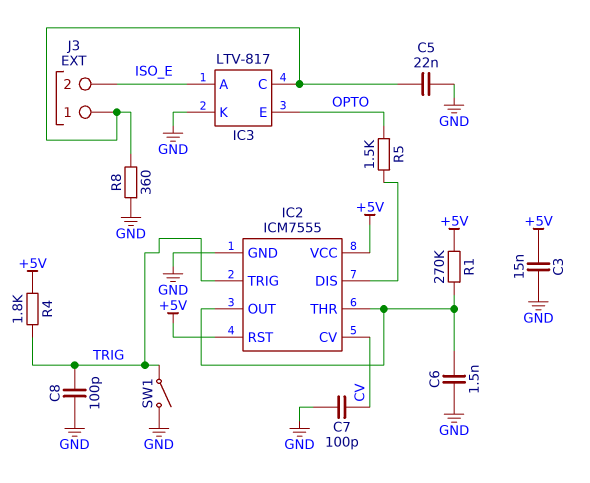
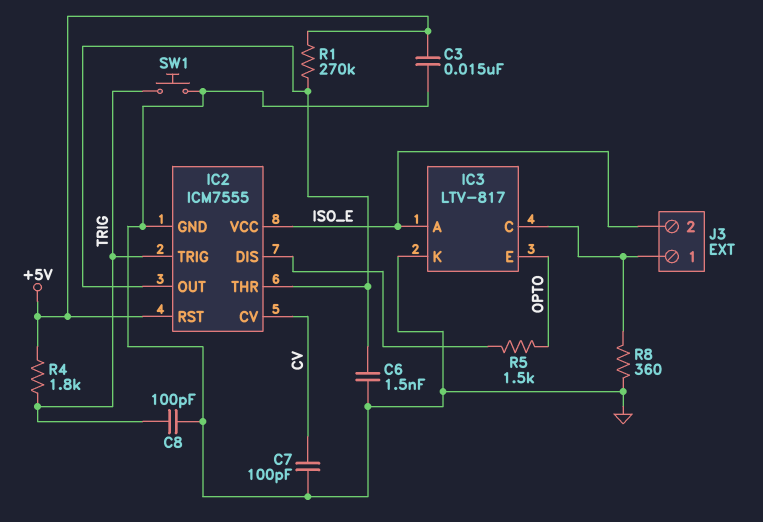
C5: 22nF (GND, IC3/C) -> none
IC2 pin VCC: +5V -> ISO_E
SW1: switch (GND, TRIG) -> button (GND, TRIG)

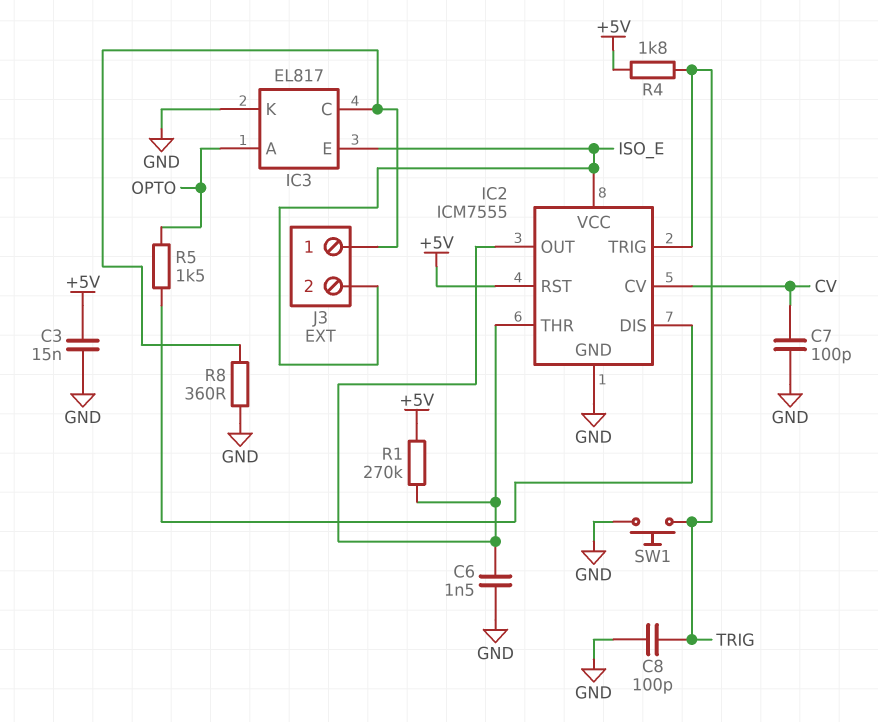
IC3: LTV-817 -> EL817
IC3 pin A: ISO_E -> OPTO
IC3 pin E: OPTO -> ISO_E

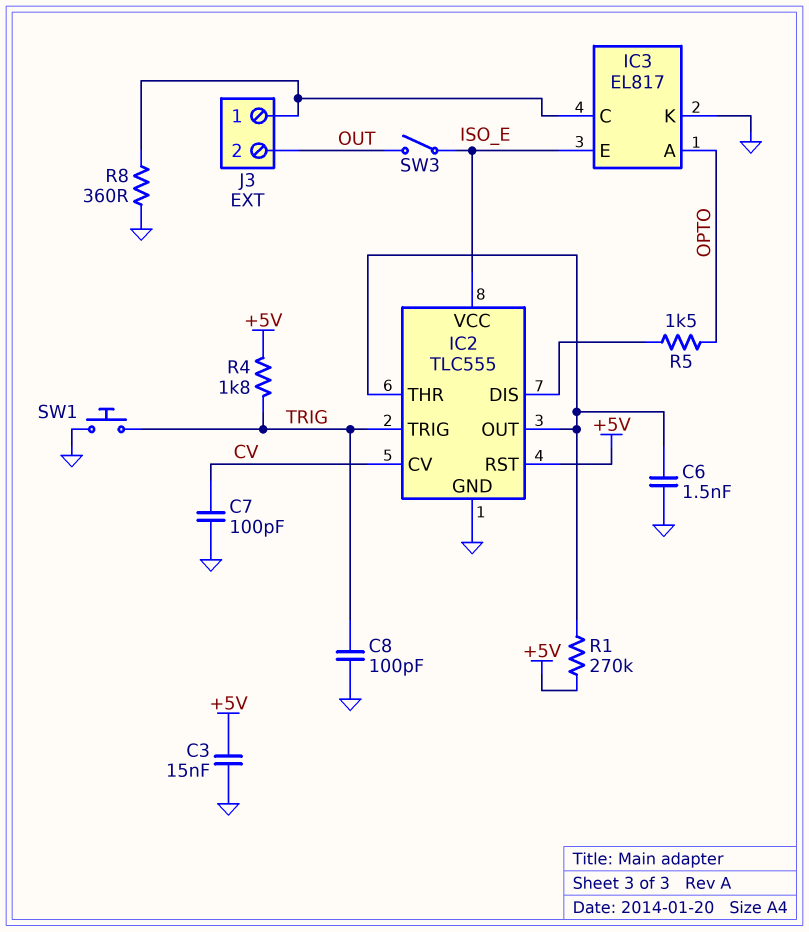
IC2: ICM7555 -> TLC555
J3 pin 2: ISO_E -> OUT
SW3: none -> switch (ISO_E, OUT)

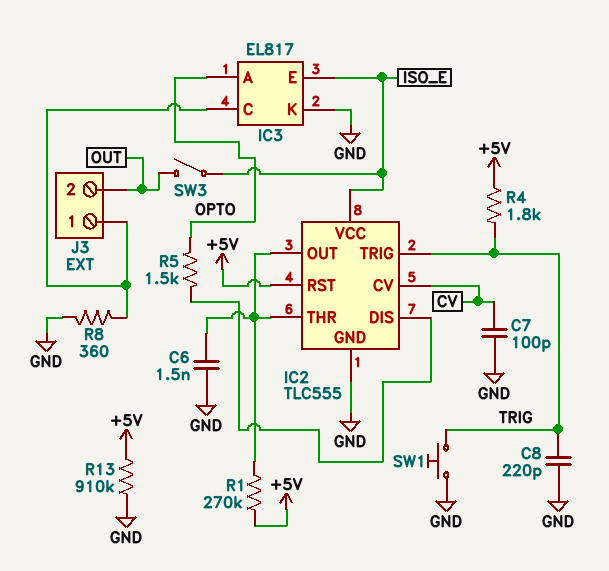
C3: 15nF (+5V, GND) -> none
C8: 100pF (GND, TRIG) -> 220pF (GND, TRIG)
R13: none -> 910k (+5V, GND)

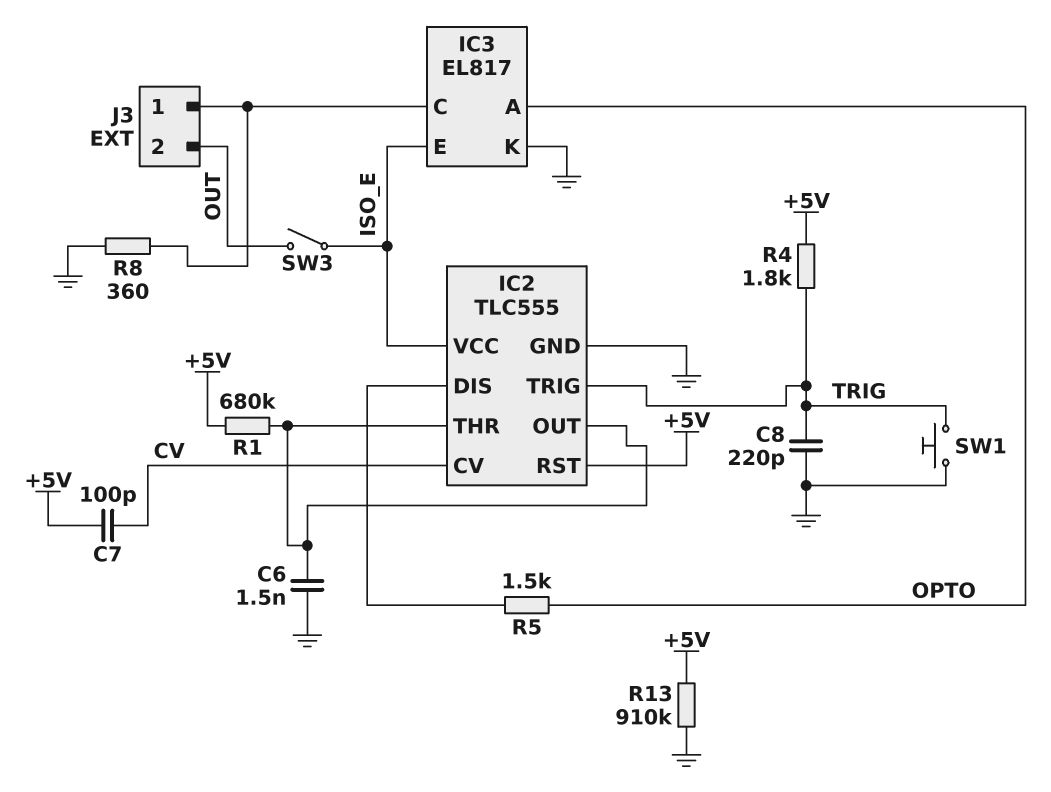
C7: 100pF (CV, GND) -> 100pF (+5V, CV)
R1: 270k (+5V, IC2/OUT) -> 680k (+5V, IC2/OUT)

